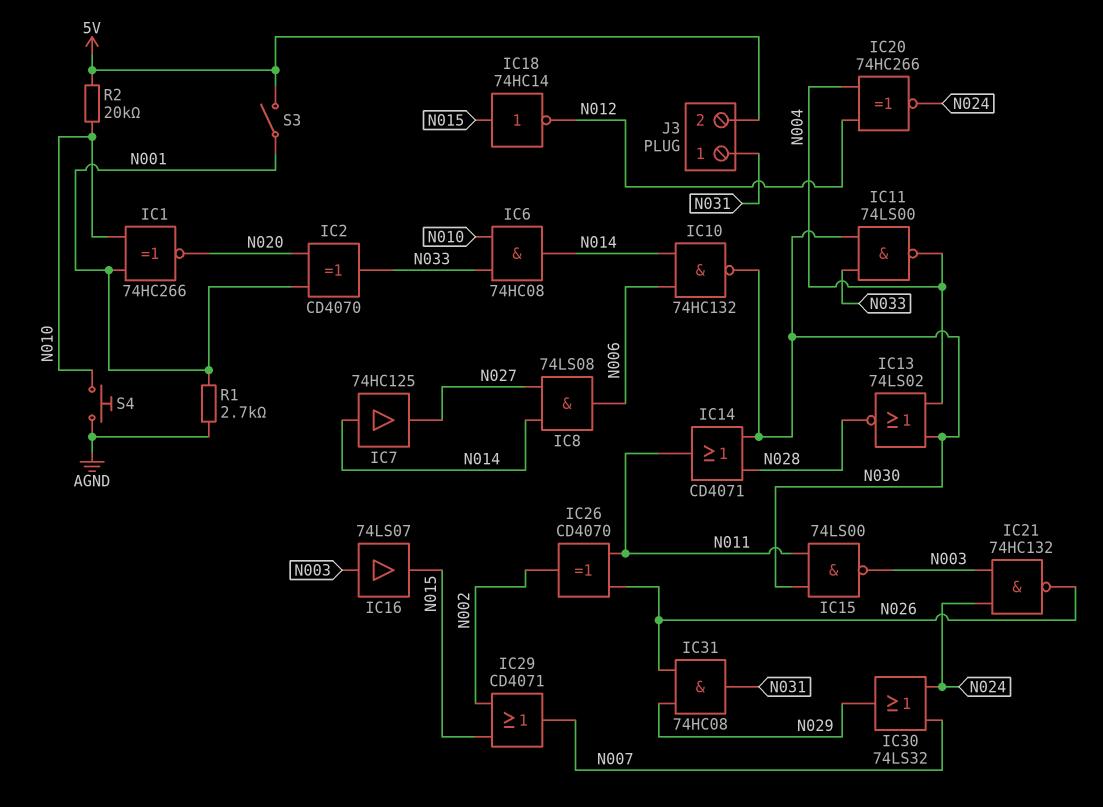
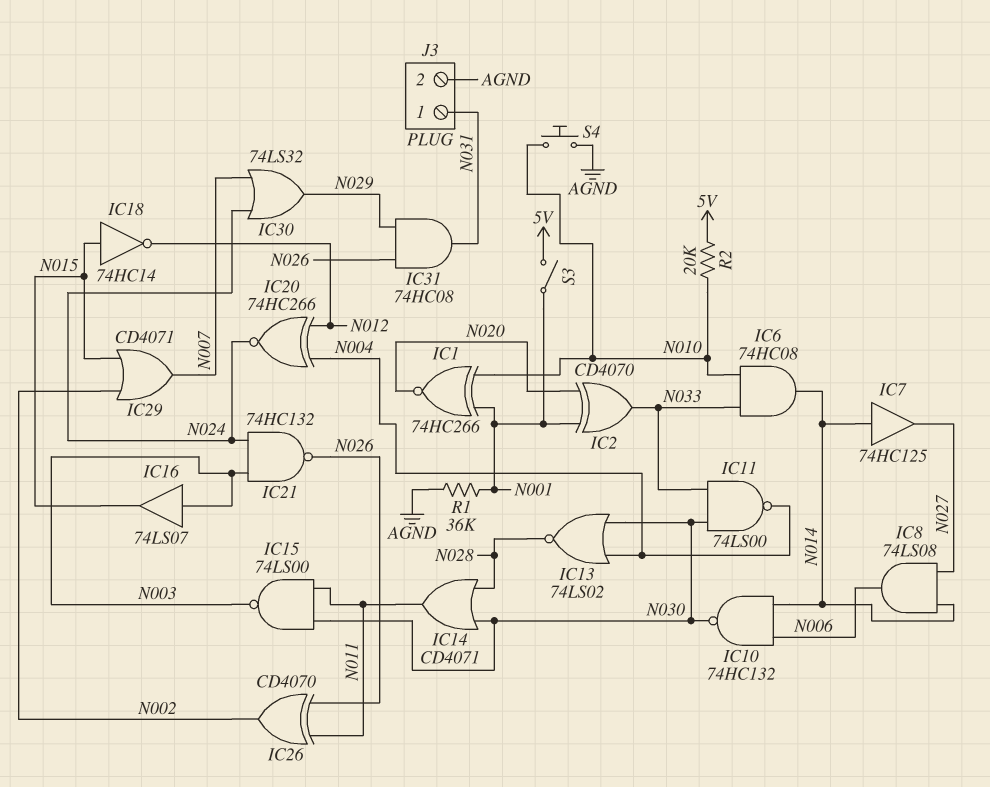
J3 pin 2: 5V -> AGND
R1: 2.7k (AGND, N001) -> 36k (AGND, N001)

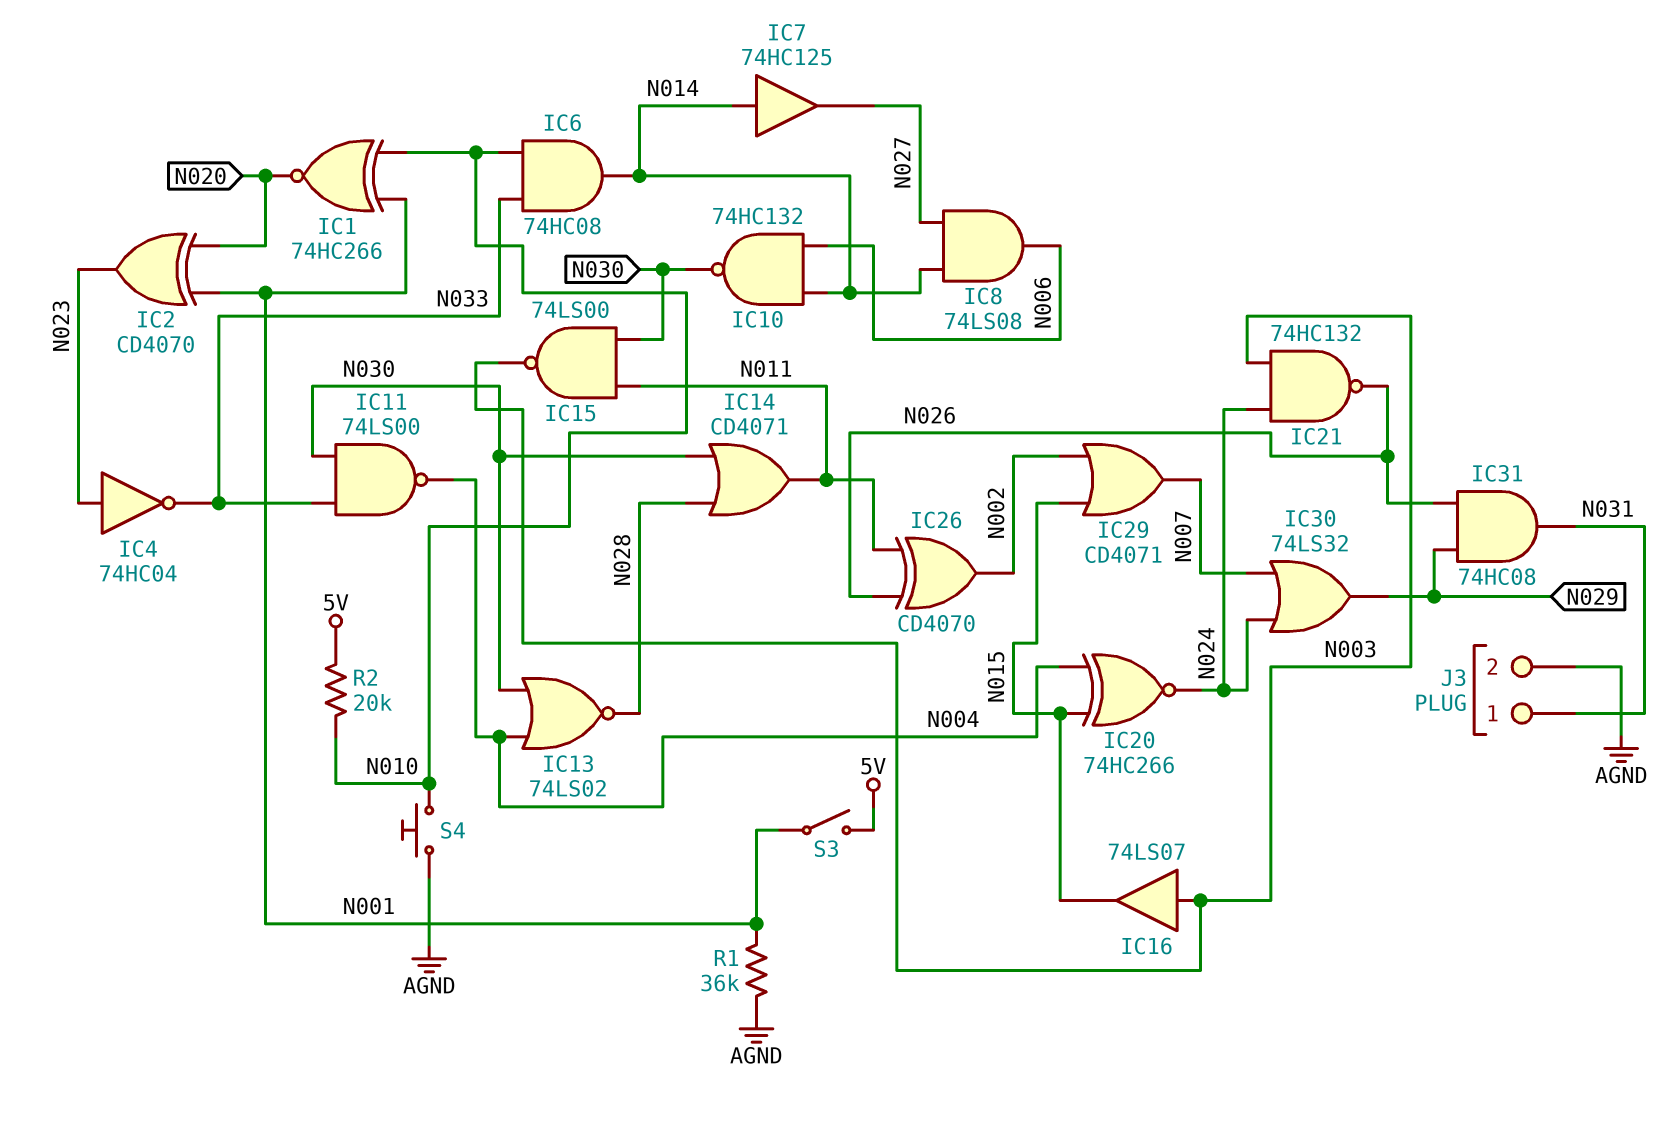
IC2: XOR CD4070 (in N001, in N020, out N033) -> XOR CD4070 (in N001, in N020, out N023)
IC4: none -> NOT 74HC04 (in N023, out N033)
IC18: NOT 74HC14 (in N015, out N012) -> none
IC20: XNOR 74HC266 (in N004, in N012, out N024) -> XNOR 74HC266 (in N004, in N015, out N024)

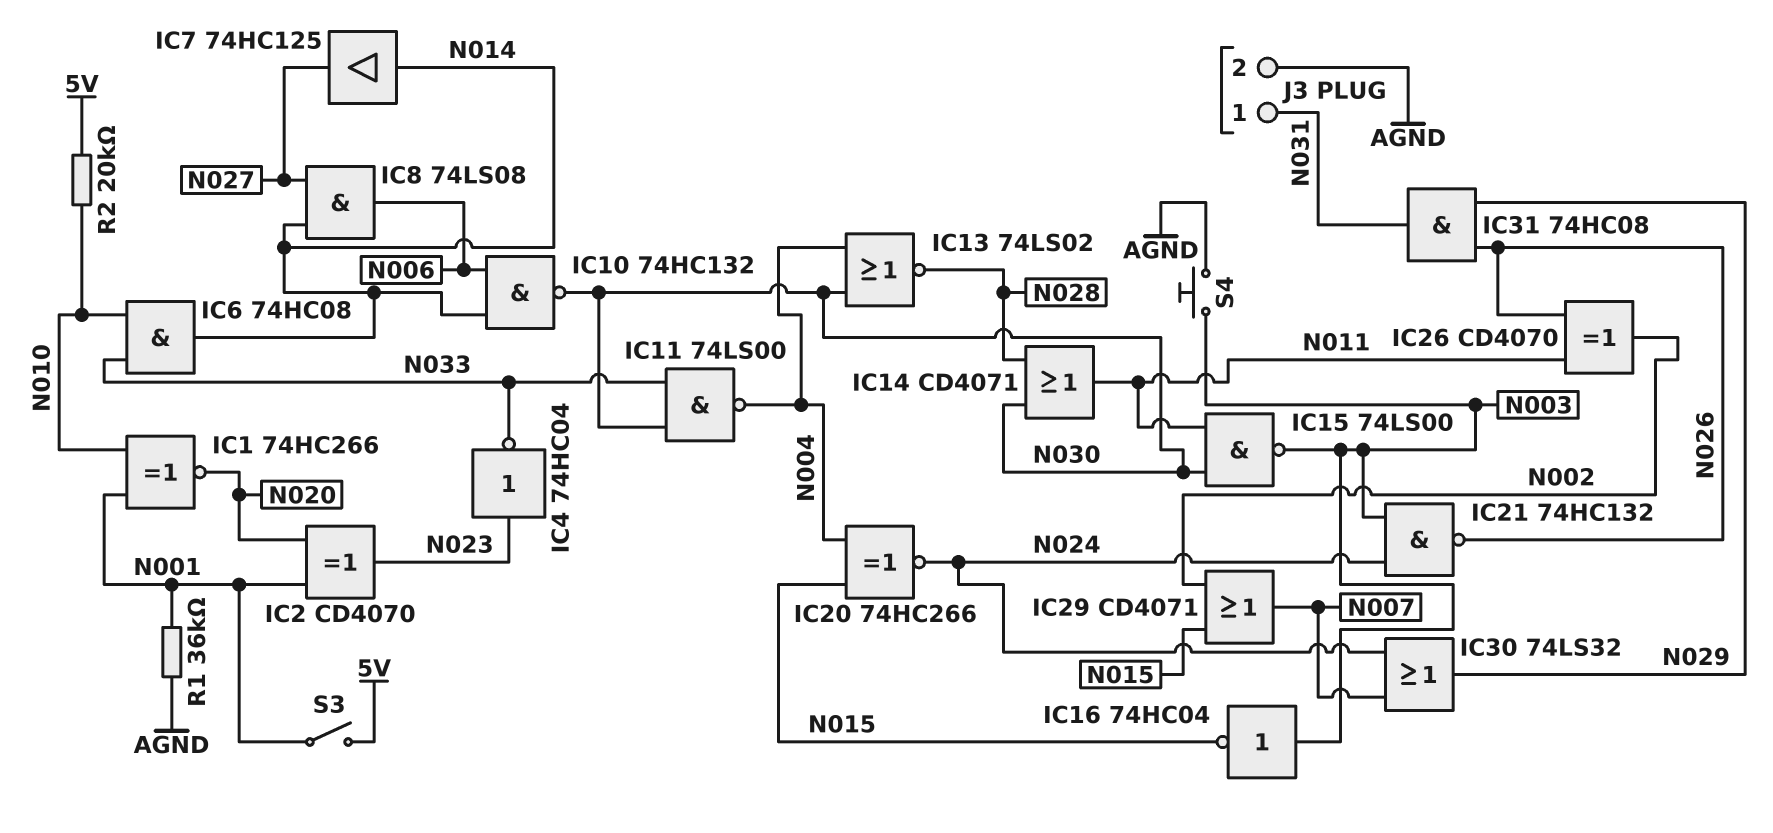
IC16: buffer 74LS07 (in N003, out N015) -> NOT 74HC04 (in N003, out N015)
S4: button (AGND, N010) -> button (AGND, N003)

